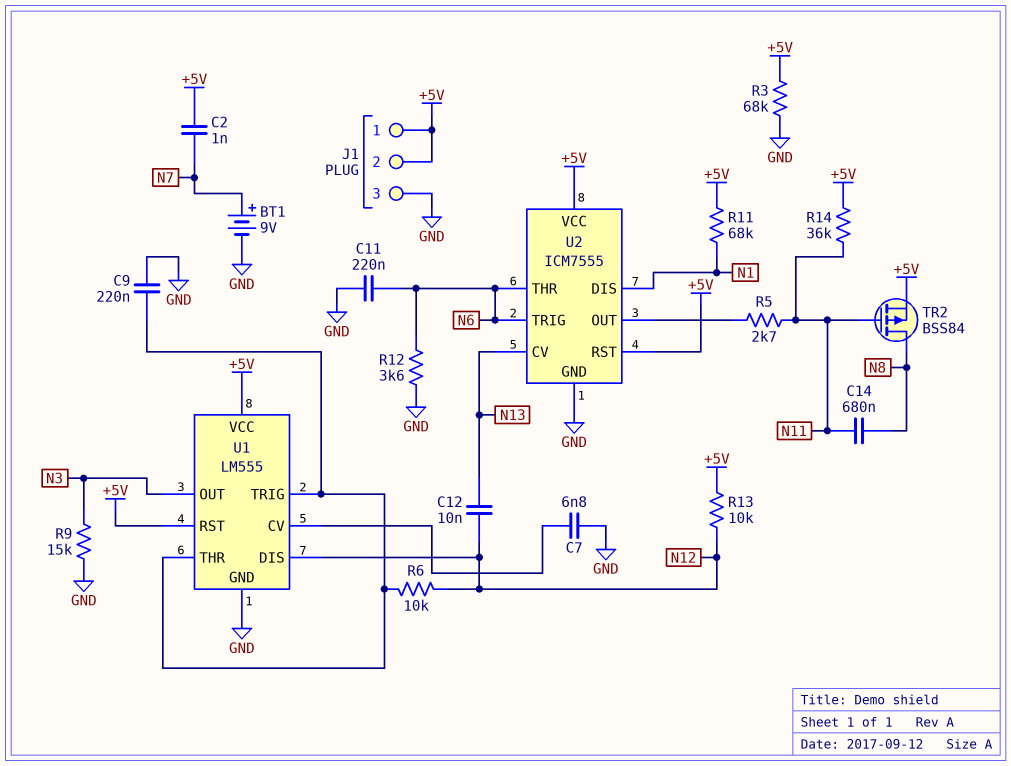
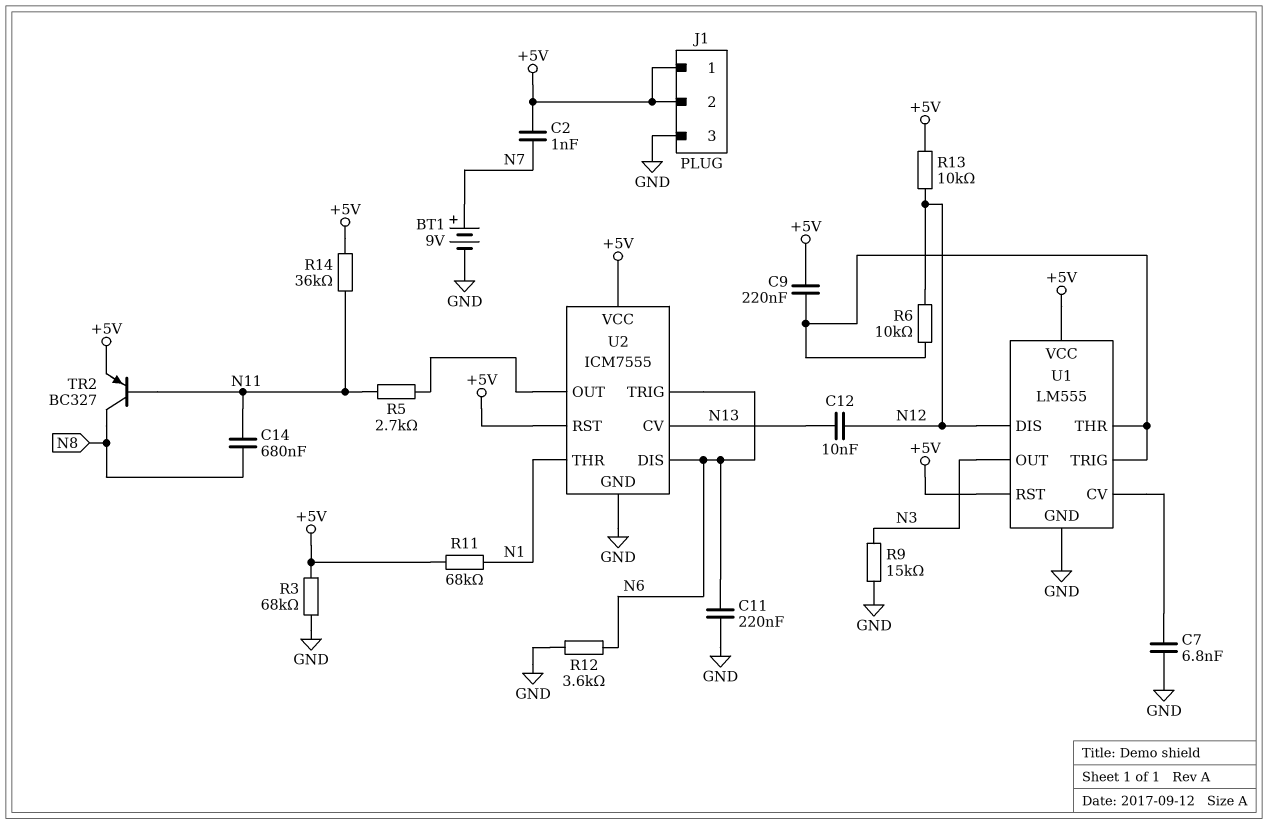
C9: 220nF (GND, U1/THR) -> 220nF (+5V, U1/THR)
TR2: PMOS BSS84 (G N11, D N8, S +5V) -> PNP BC327 (B N11, C N8, E +5V)
U2 pin DIS: N1 -> N6
U2 pin THR: N6 -> N1

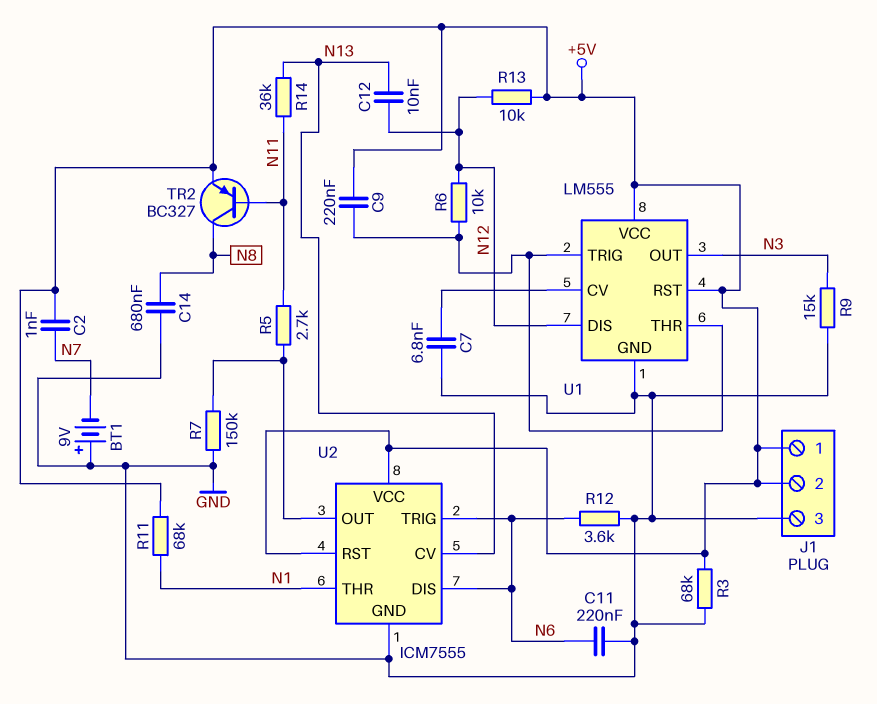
BT1: 9V (plus N7, minus GND) -> 9V (plus GND, minus N7)
C14: 680nF (N8, N11) -> 680nF (GND, N8)
R7: none -> 150k (GND, U2/OUT)
R14: 36k (+5V, N11) -> 36k (N11, N13)

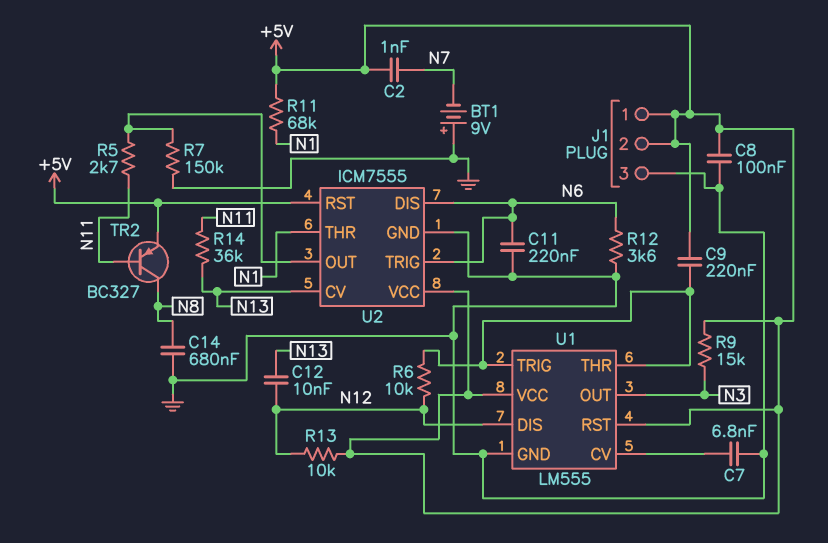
C8: none -> 100nF (+5V, GND)
R3: 68k (+5V, GND) -> none
R9: 15k (GND, N3) -> 15k (+5V, N3)

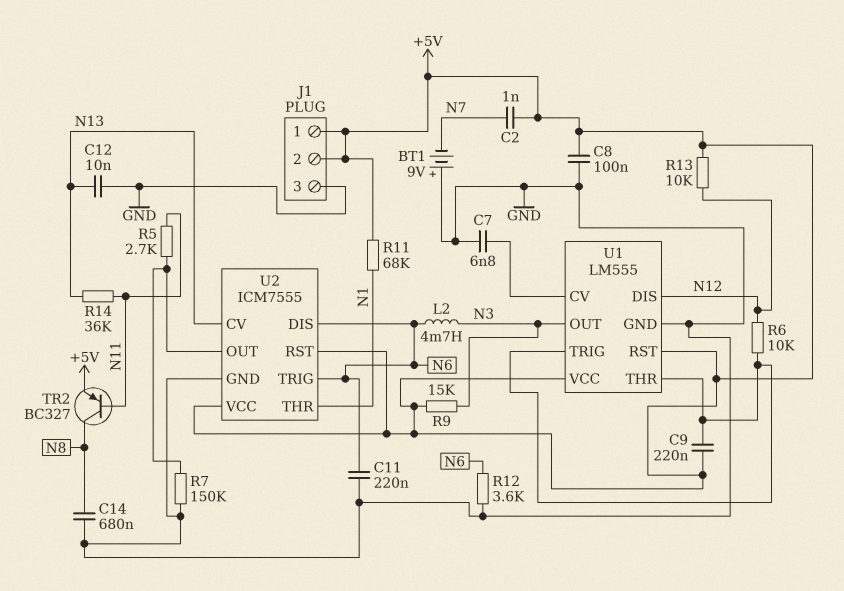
C12: 10nF (N12, N13) -> 10nF (GND, N13)
L2: none -> 4.7mH (N3, N6)

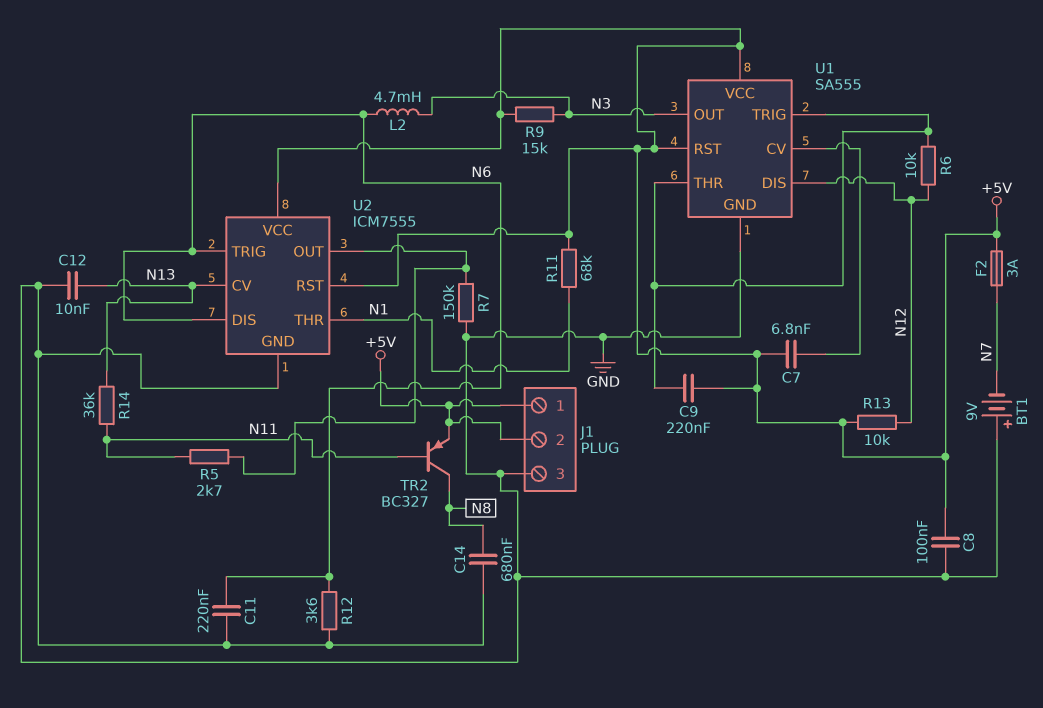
C2: 1nF (+5V, N7) -> none
C7: 6.8nF (GND, U1/CV) -> 6.8nF (+5V, U1/CV)
F2: none -> 3A (+5V, N7)
U1: LM555 -> SA555

